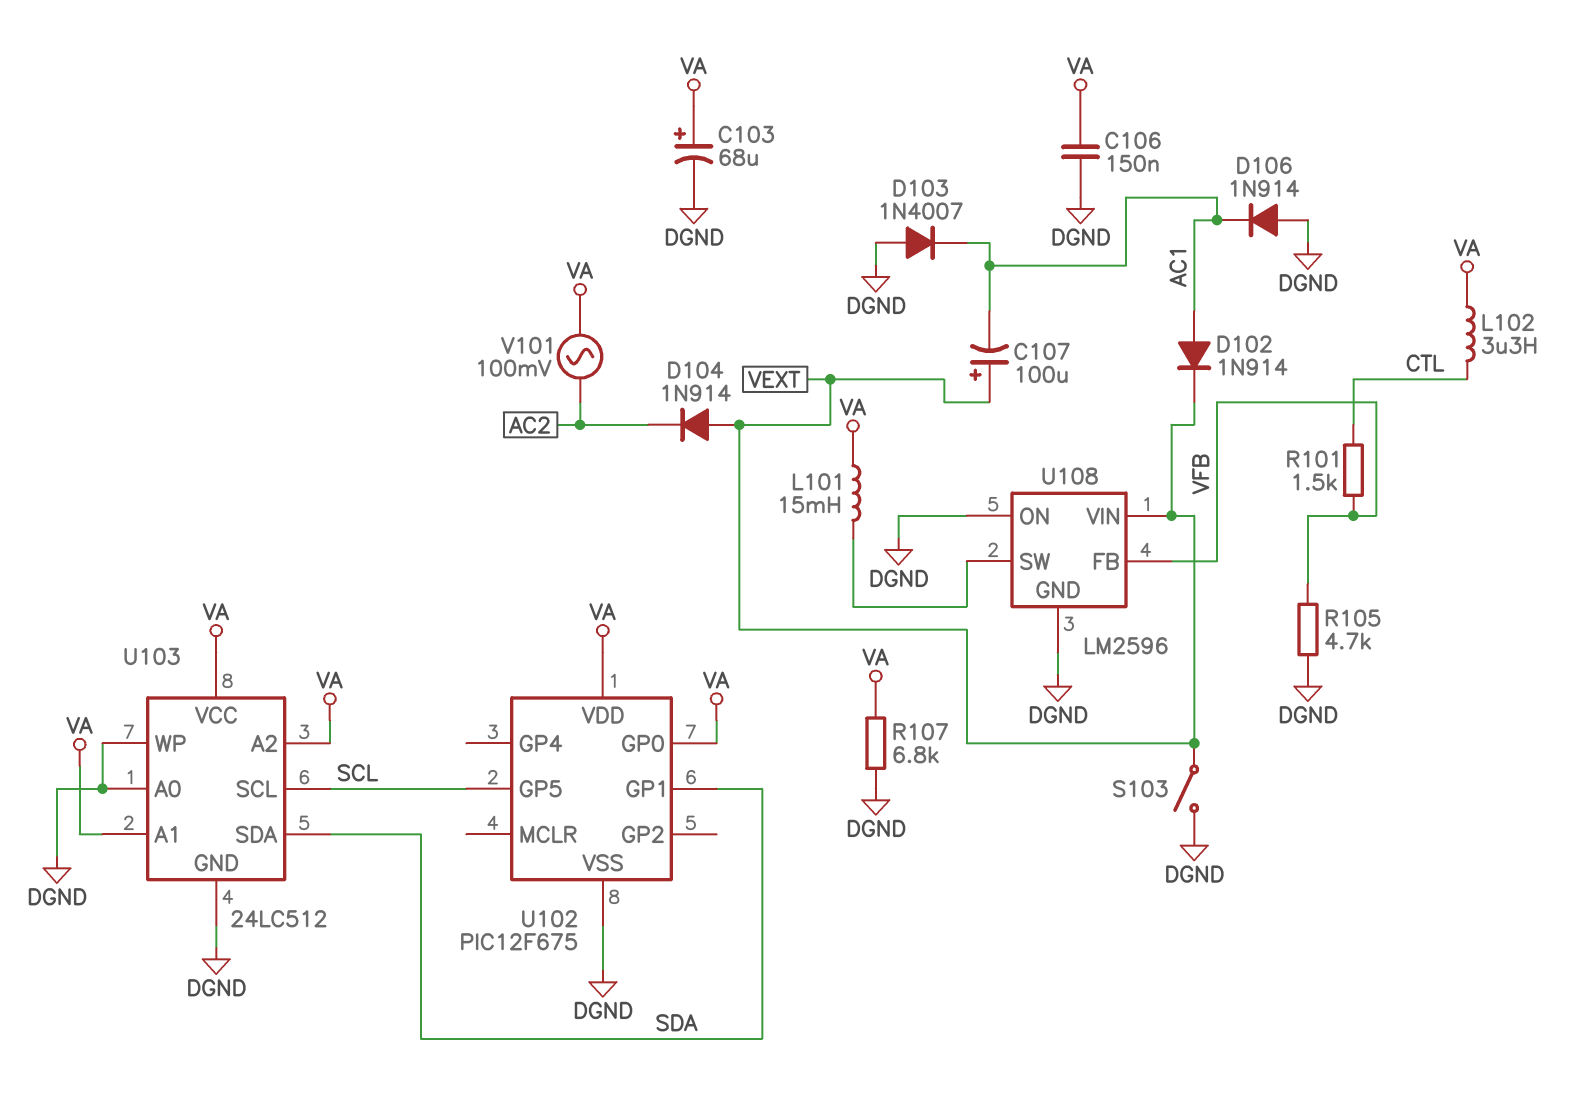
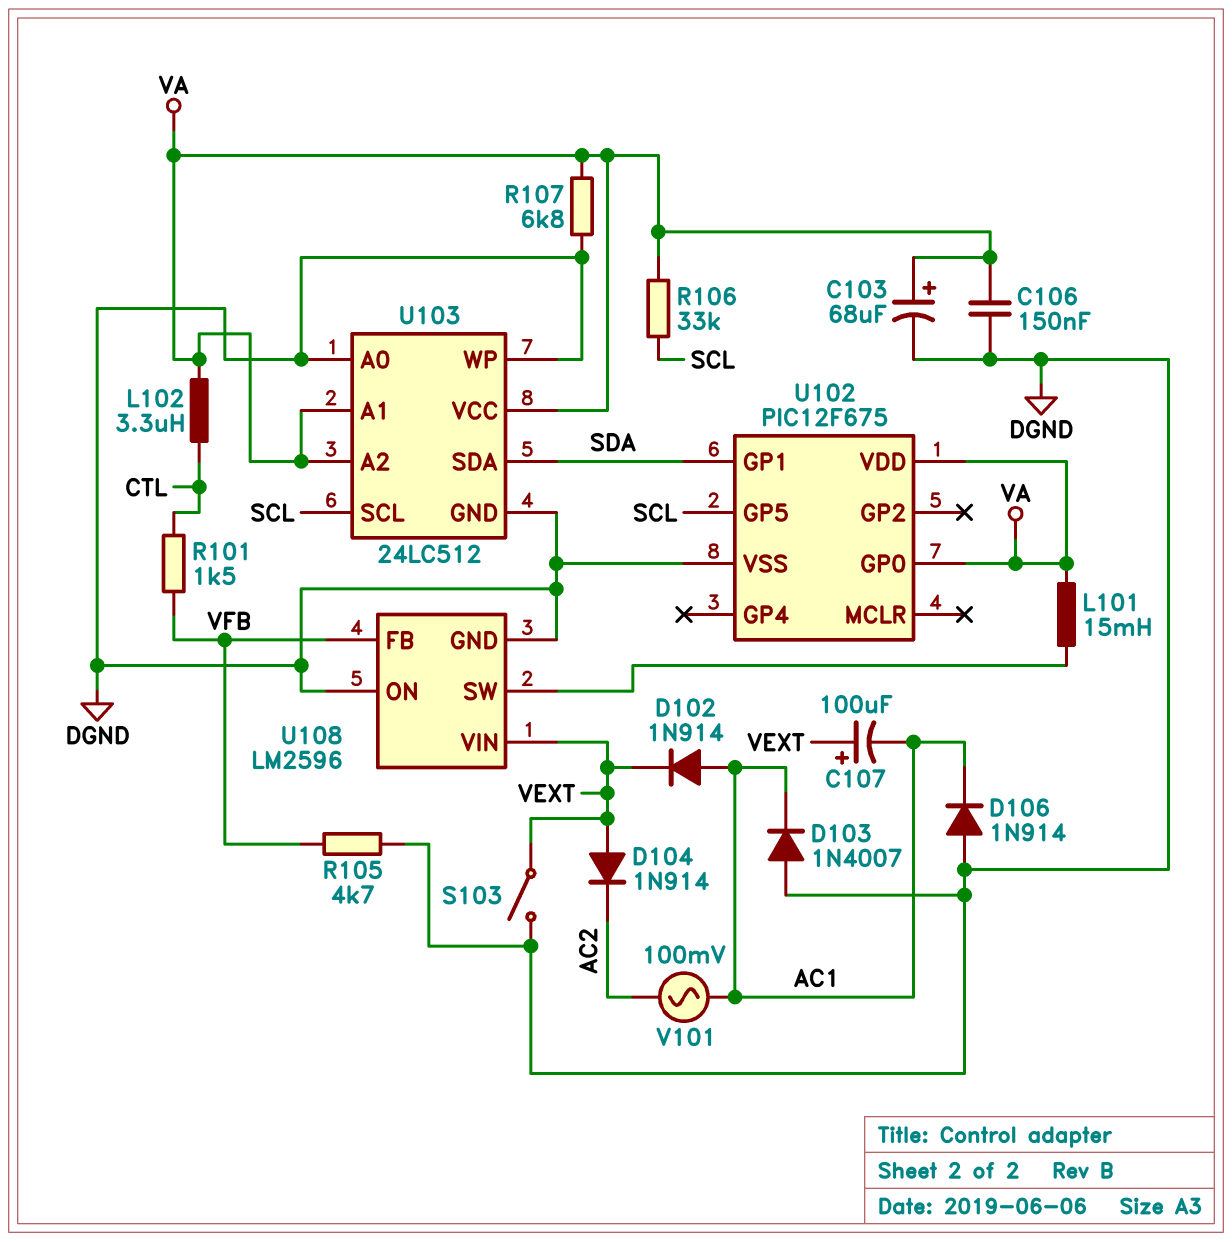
R106: none -> 33k (SCL, VA)
V101: AC 100mV (AC2, VA) -> AC 100mV (AC1, AC2)

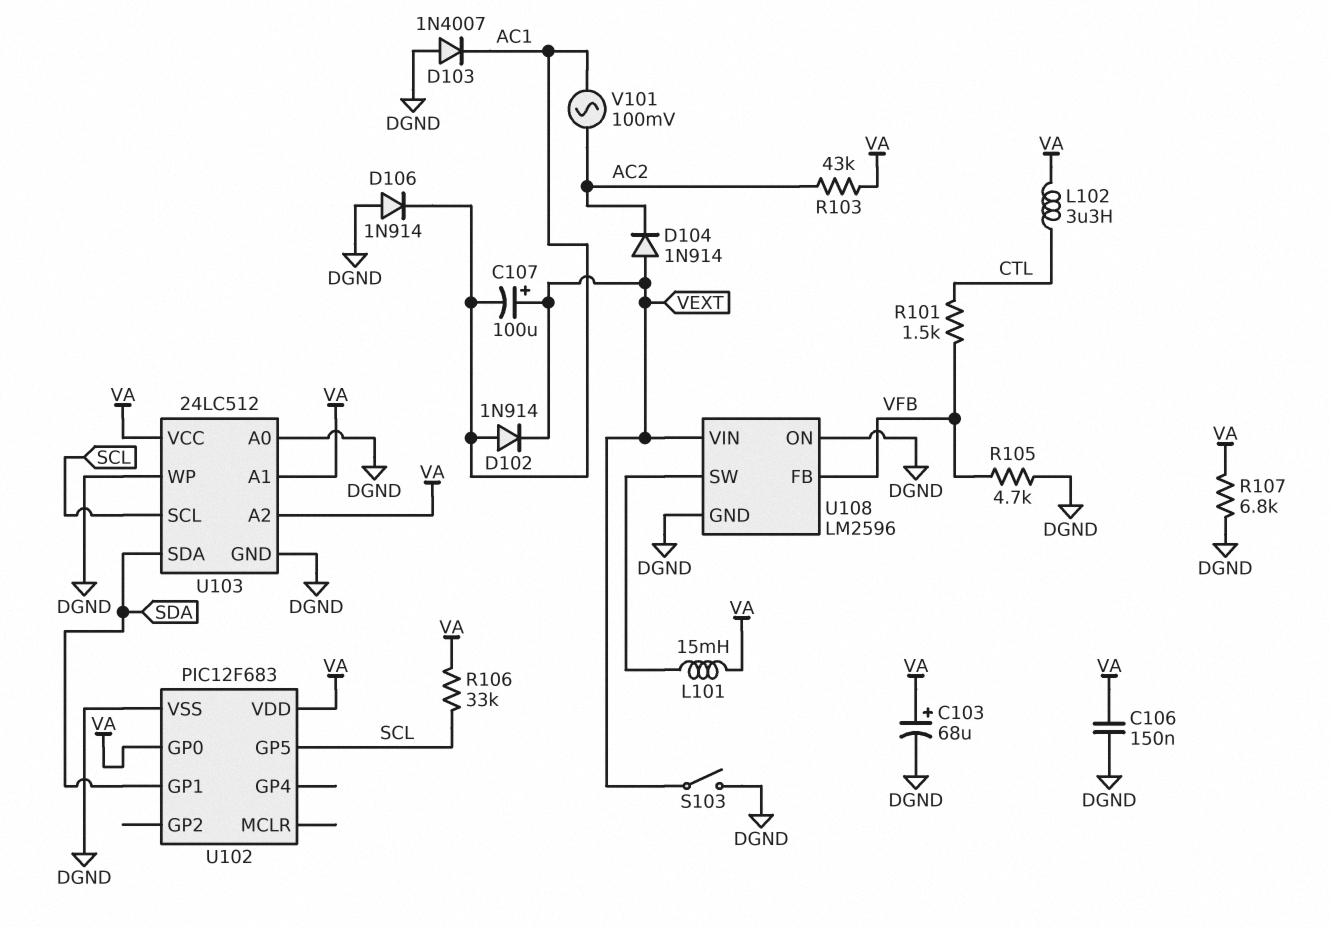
R103: none -> 43k (AC2, VA)
U102: PIC12F675 -> PIC12F683

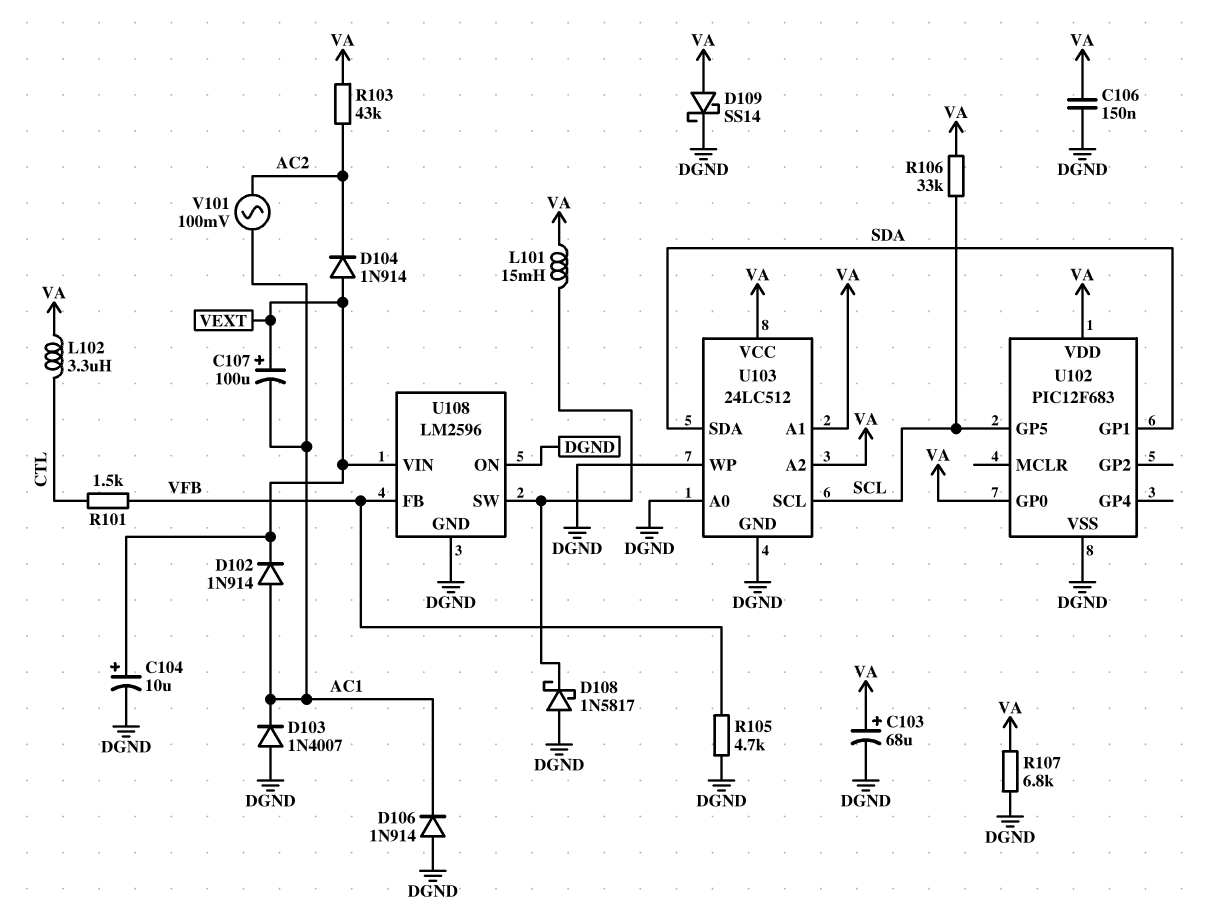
C104: none -> 10uF (plus VEXT, minus DGND)
D108: none -> schottky 1N5817 (A DGND, K U108/SW)
D109: none -> schottky SS14 (A VA, K DGND)
S103: switch (DGND, VEXT) -> none

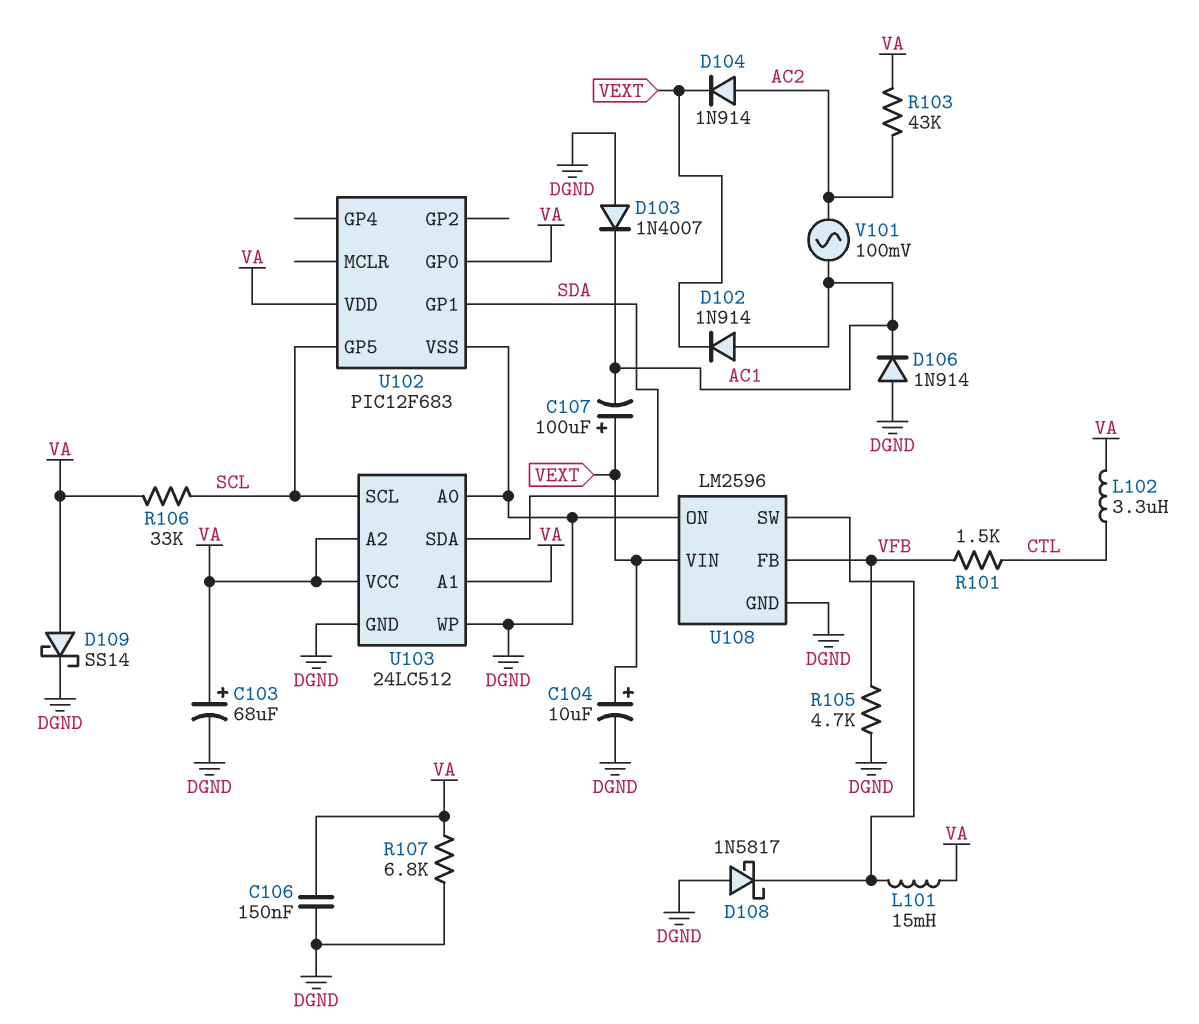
D104: diode 1N914 (A VEXT, K AC2) -> diode 1N914 (A AC2, K VEXT)

